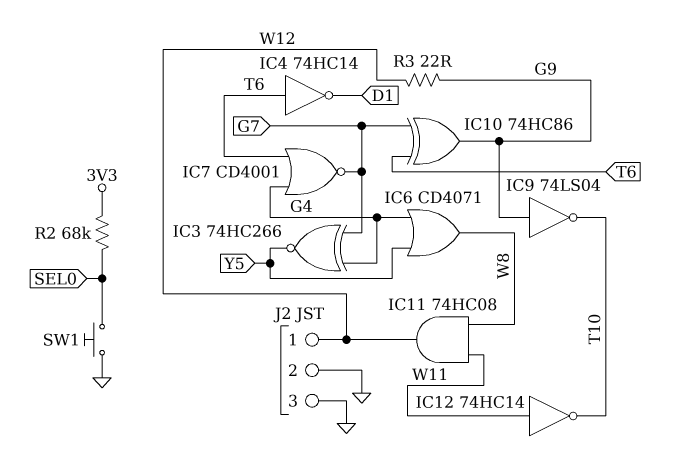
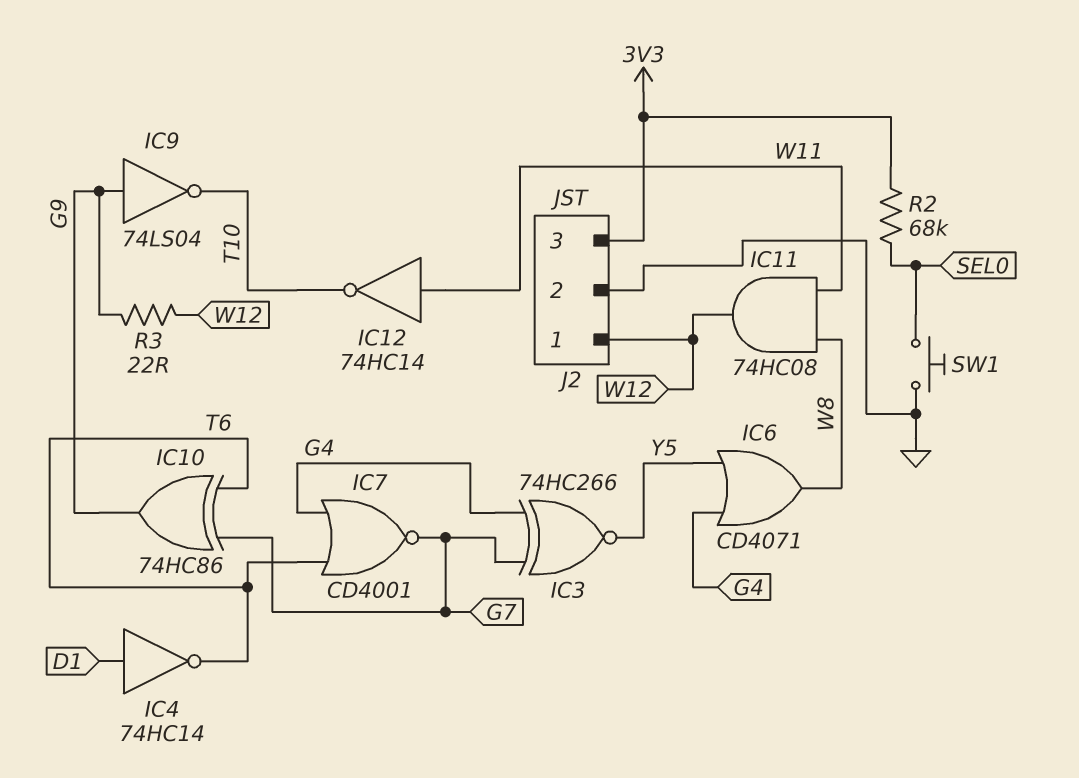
IC4: NOT 74HC14 (in T6, out D1) -> NOT 74HC14 (in D1, out T6)
J2 pin 3: GND -> 3V3

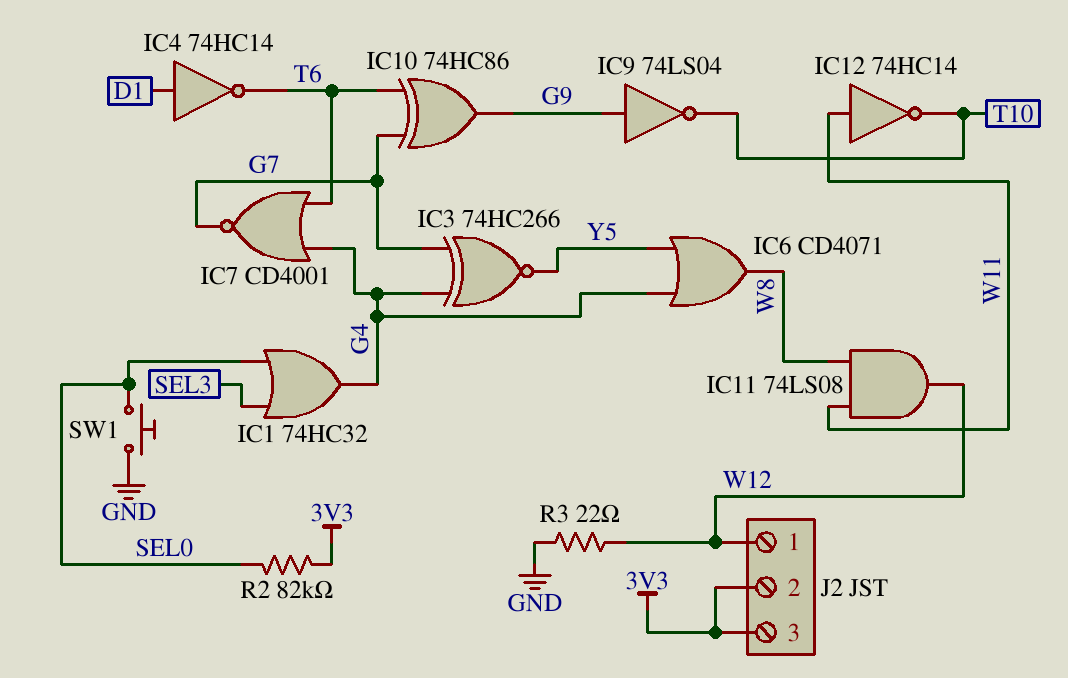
IC1: none -> OR 74HC32 (in SEL0, in SEL3, out G4)
IC11: AND 74HC08 (in W8, in W11, out W12) -> AND 74LS08 (in W8, in W11, out W12)
J2 pin 2: GND -> 3V3
R2: 68k (3V3, SEL0) -> 82k (3V3, SEL0)
R3: 22 (G9, W12) -> 22 (GND, W12)

